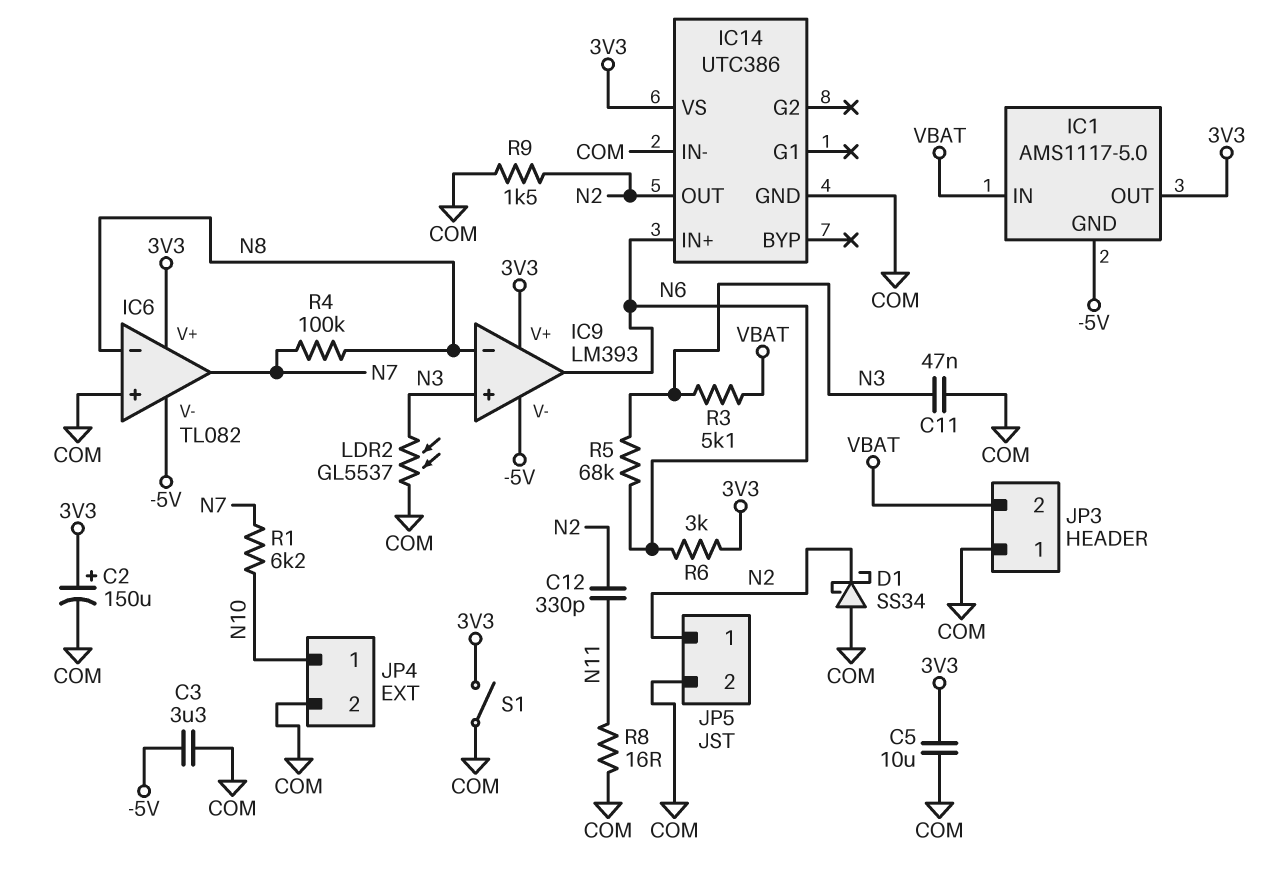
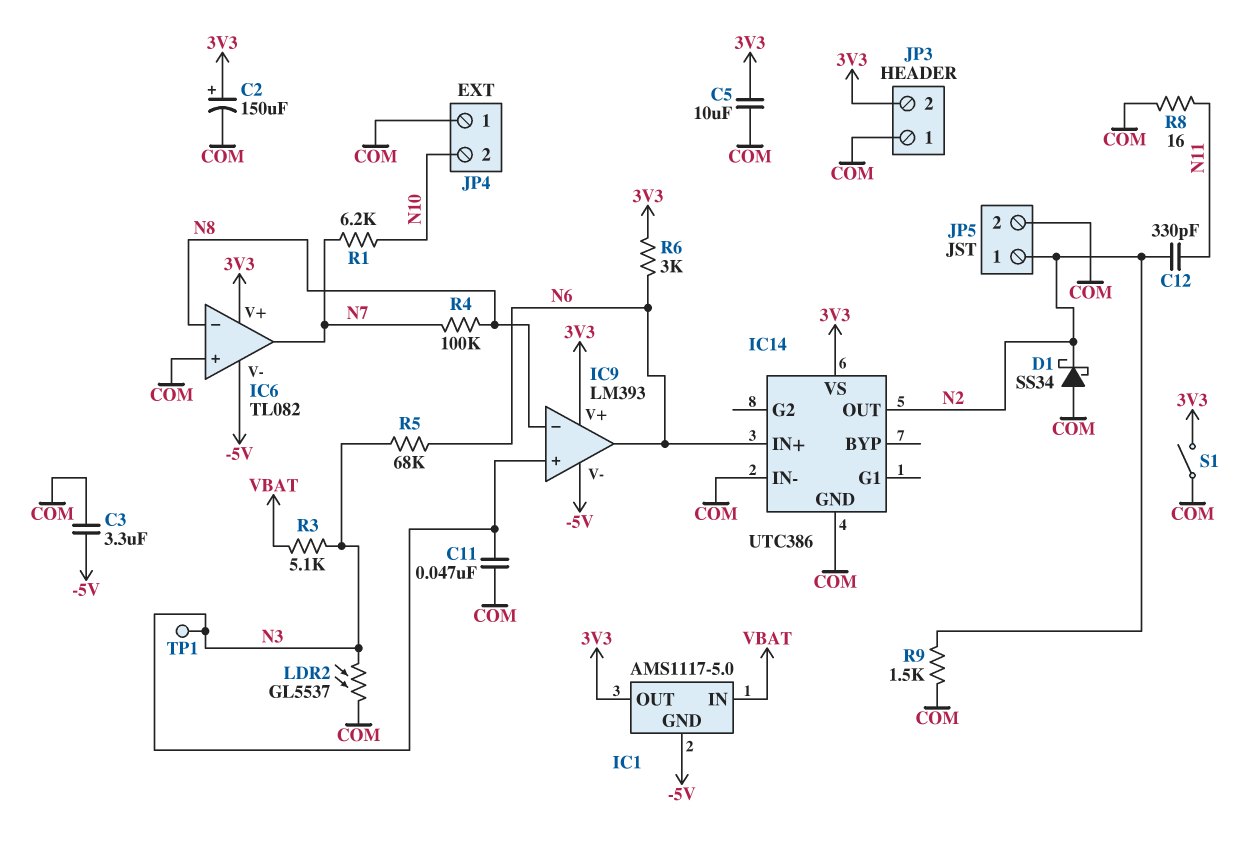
JP3 pin 2: VBAT -> 3V3
JP4 pin 1: N10 -> COM
JP4 pin 2: COM -> N10
TP1: none -> test point (N3)

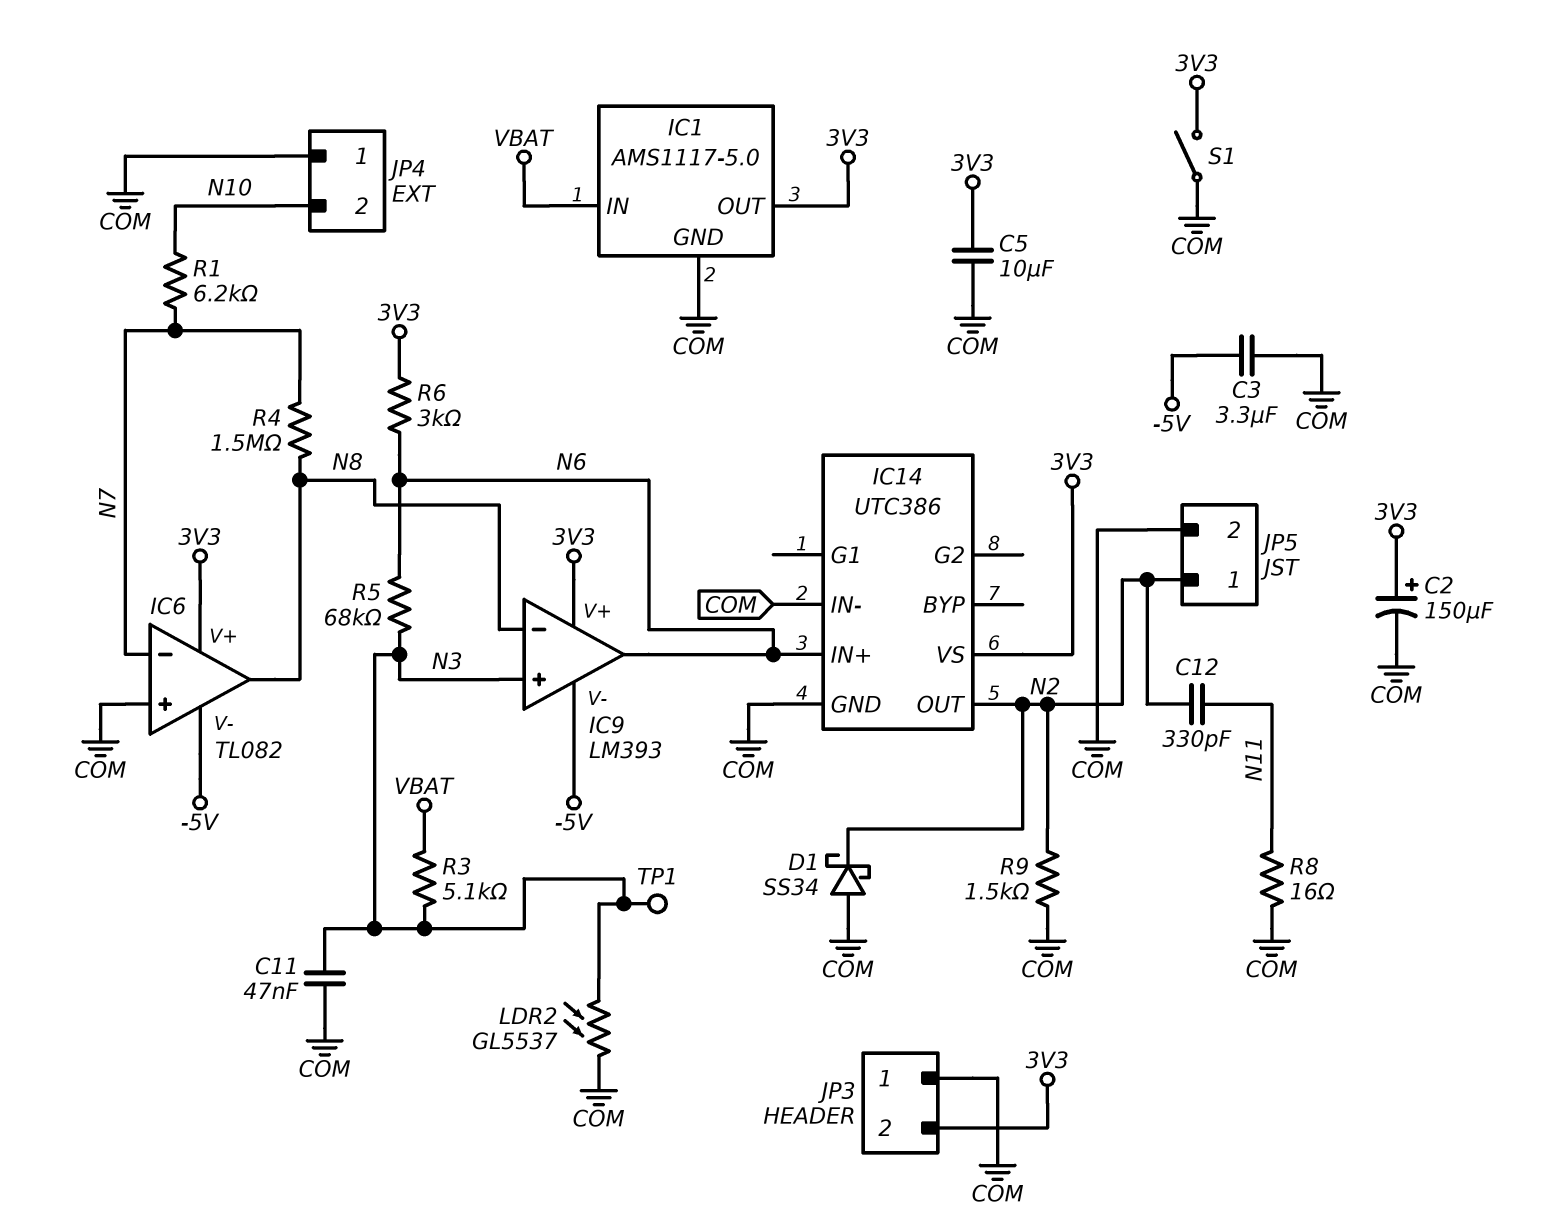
IC1 pin GND: -5V -> COM
IC6 pin in-: N8 -> N7
IC6 pin out: N7 -> N8
R4: 100k (N7, N8) -> 1.5M (N7, N8)

